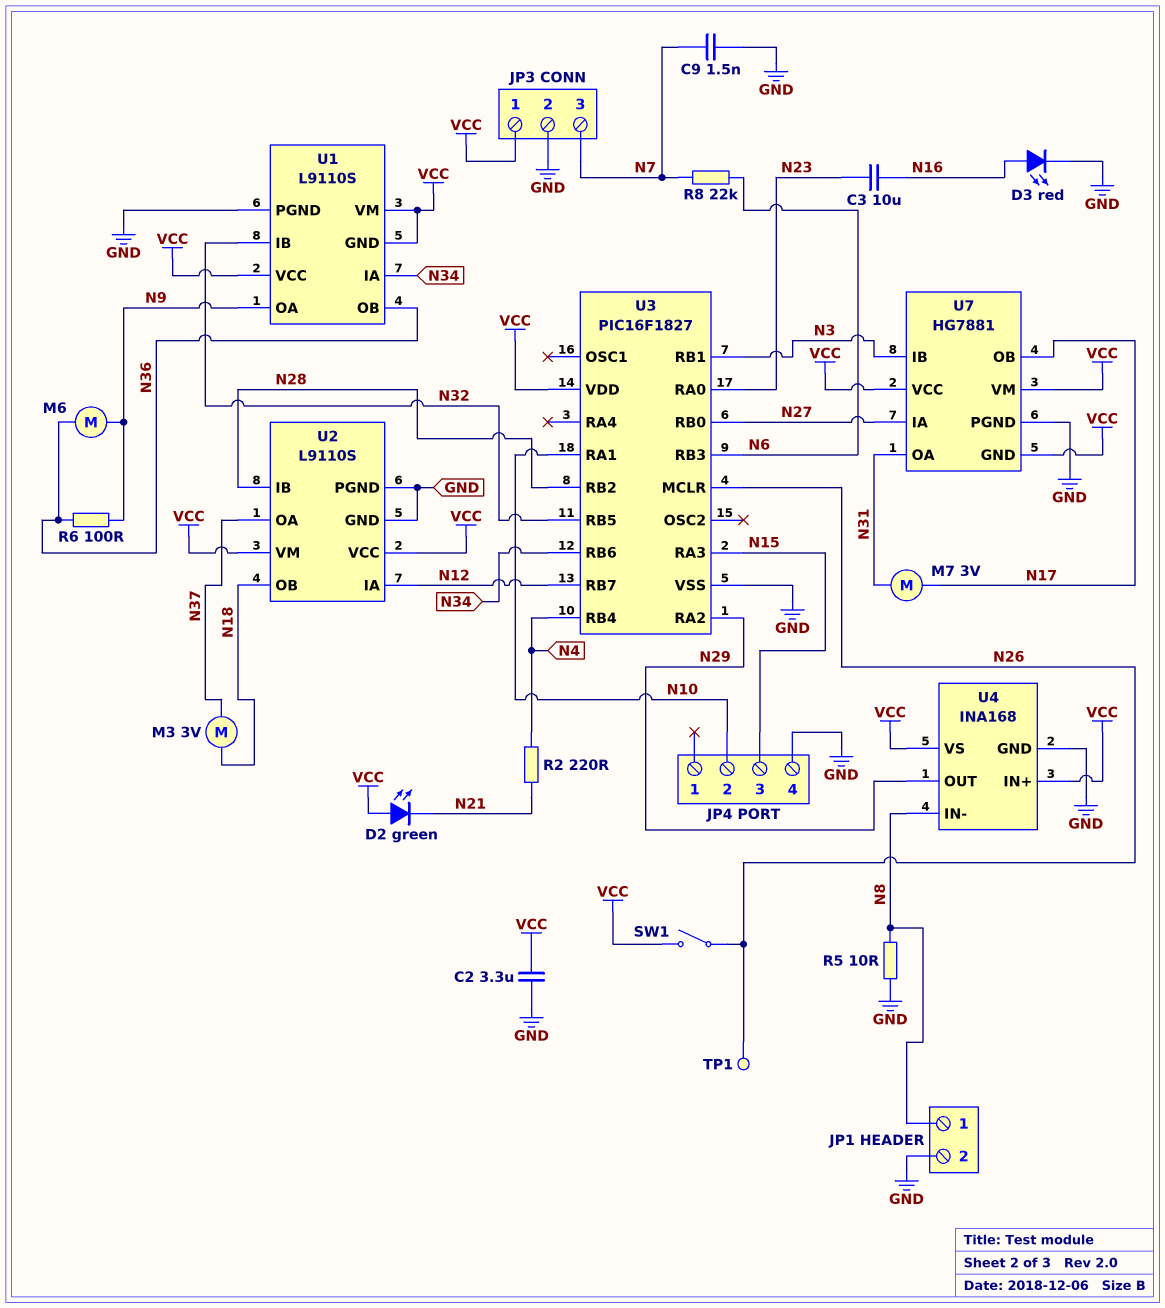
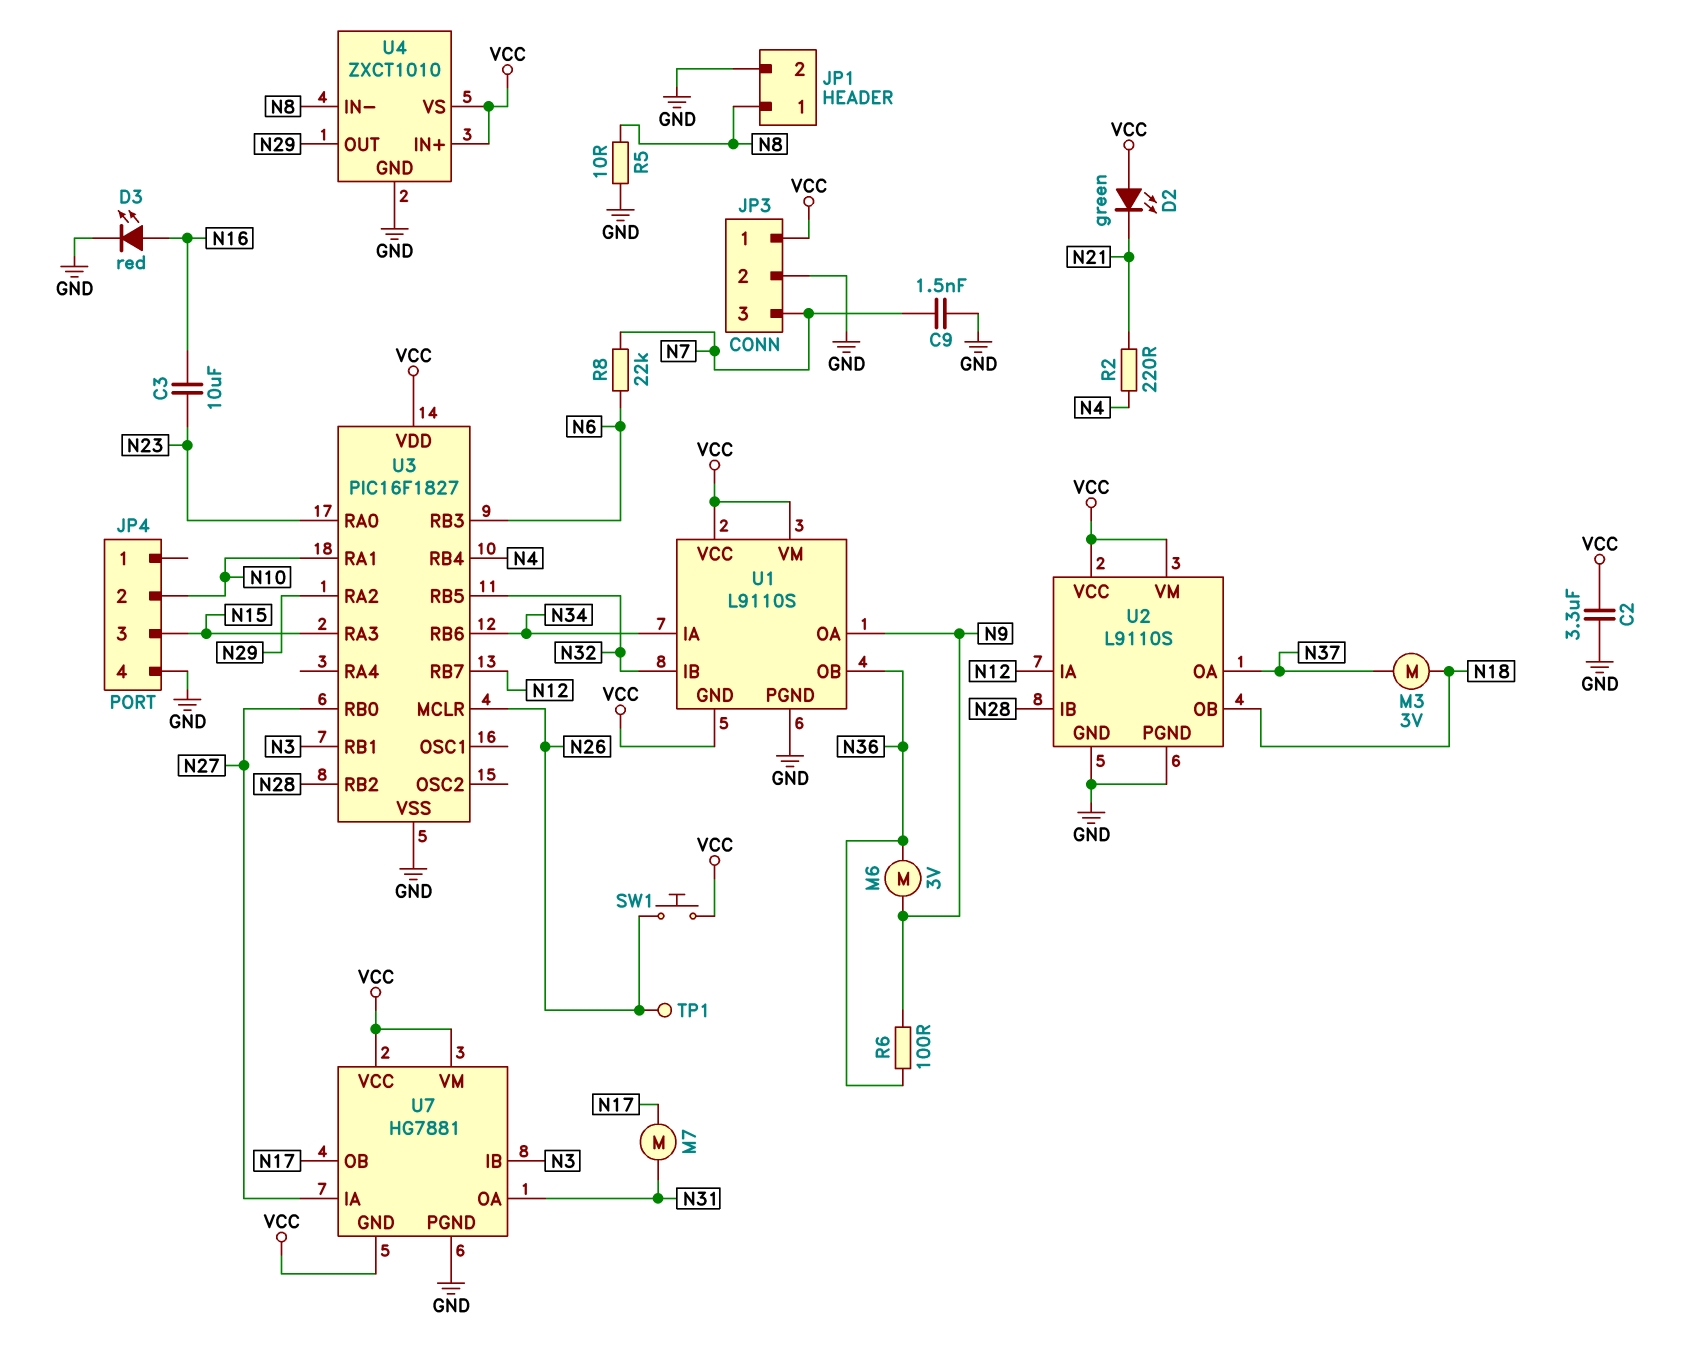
M6: motor (N9, N36) -> motor 3V (N9, N36)
M7: motor 3V (N17, N31) -> motor (N17, N31)
SW1: switch (N26, VCC) -> button (N26, VCC)
U4: INA168 -> ZXCT1010

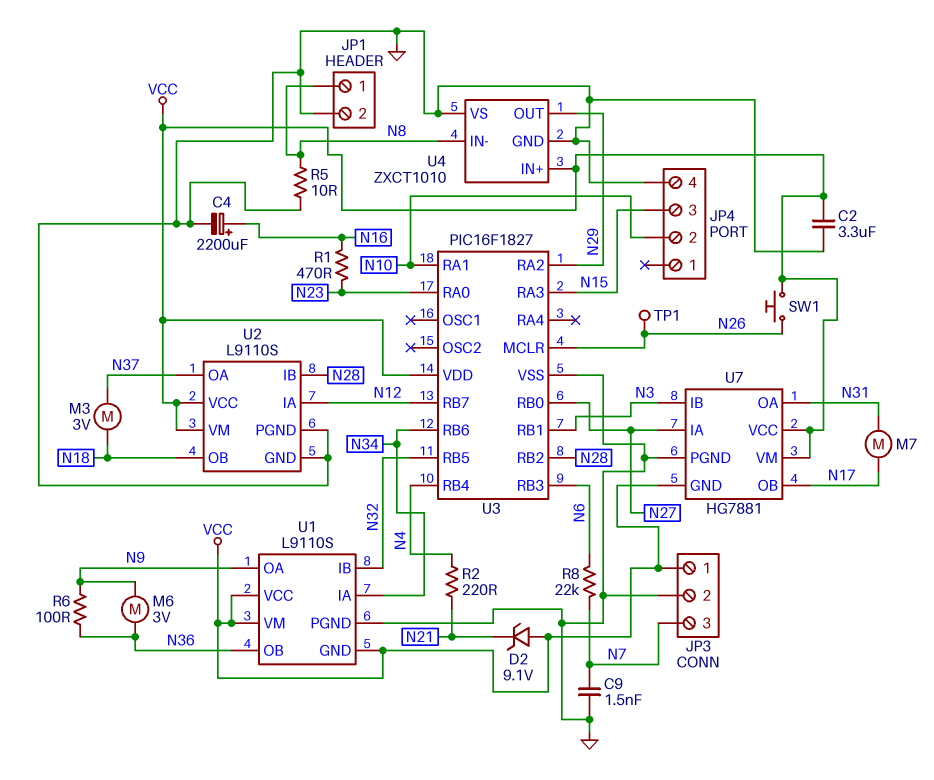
C3: 10uF (N16, N23) -> none
C4: none -> 2200uF (plus N16, minus GND)
D2: LED green (A VCC, K N21) -> zener 9.1V (A VCC, K N21)
D3: LED red (A N16, K GND) -> none
R1: none -> 470 (N16, N23)
U4 pin VS: VCC -> GND

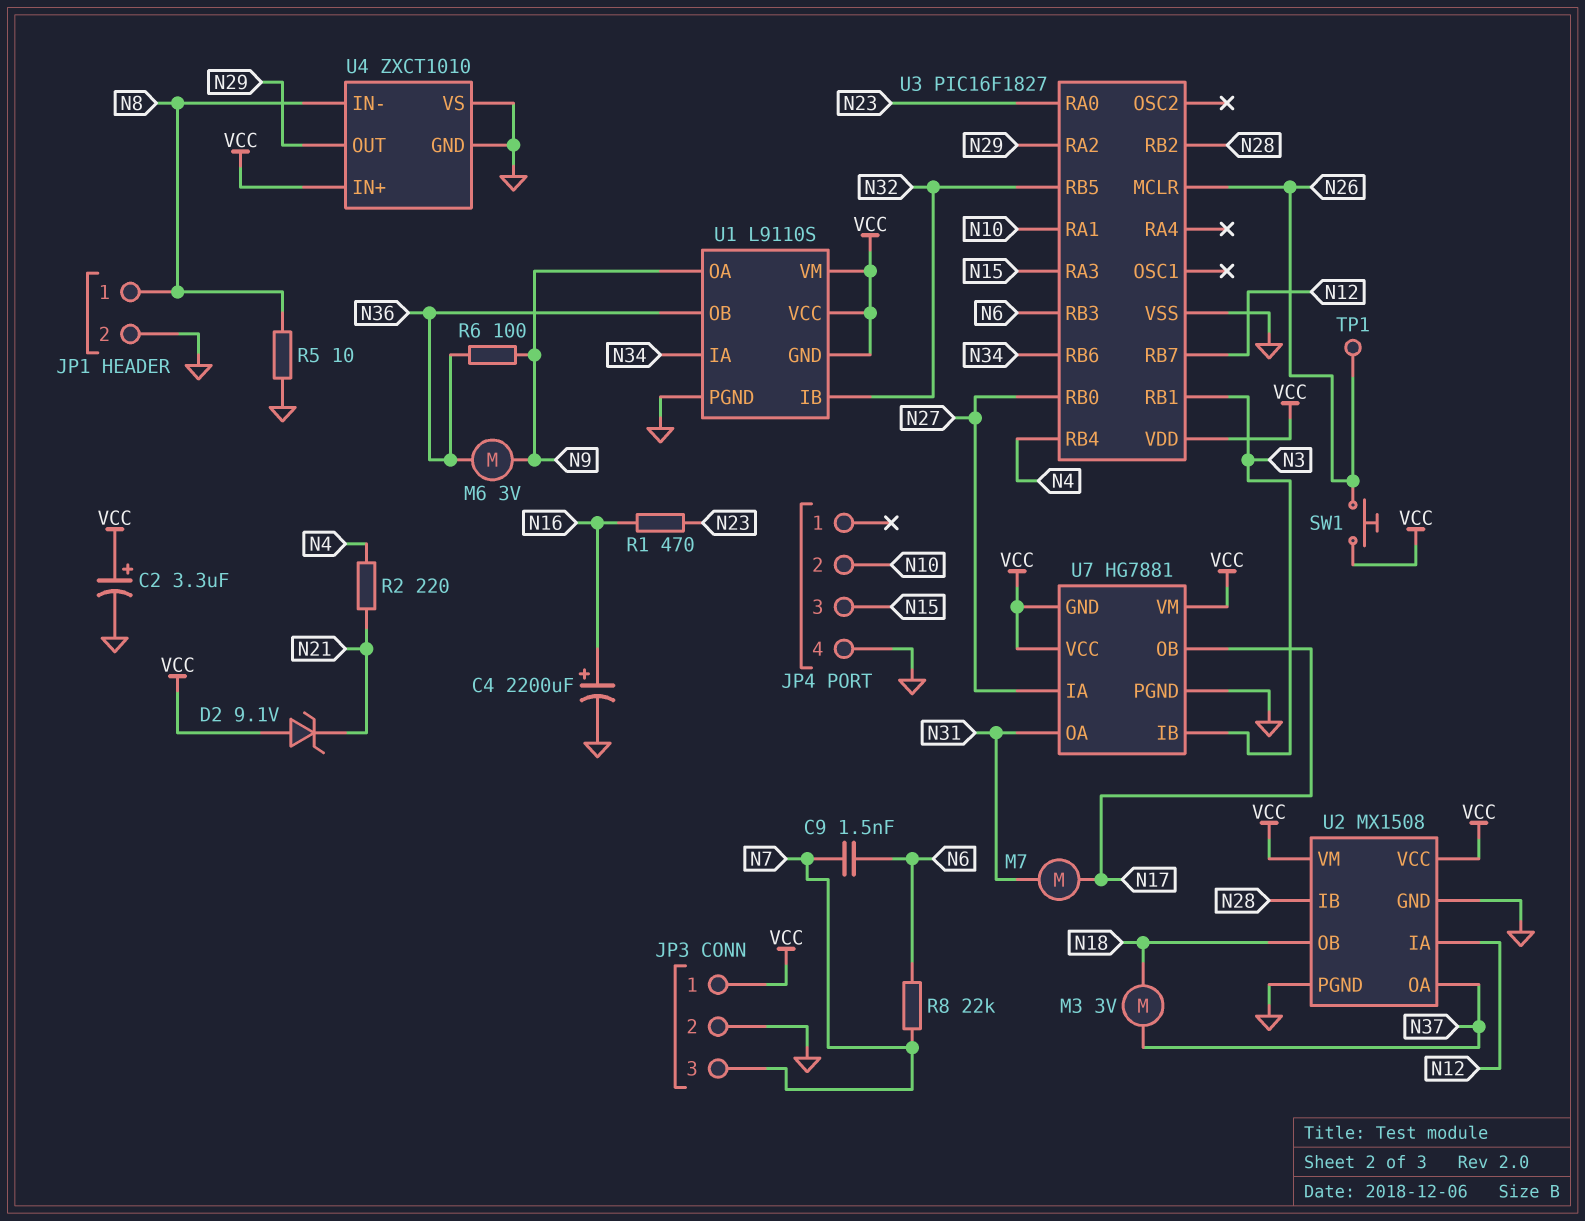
C2: 3.3uF (GND, VCC) -> 3.3uF (plus VCC, minus GND)
C9: 1.5nF (GND, N7) -> 1.5nF (N6, N7)
U2: L9110S -> MX1508

